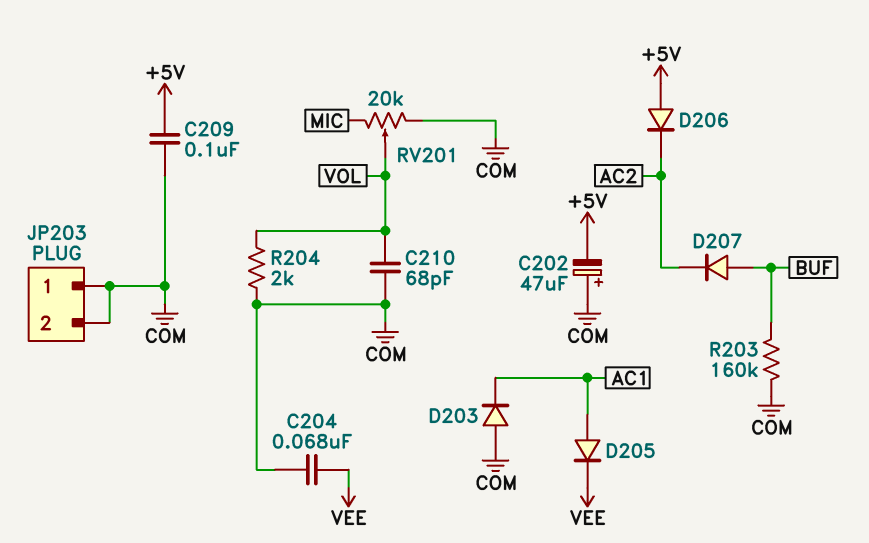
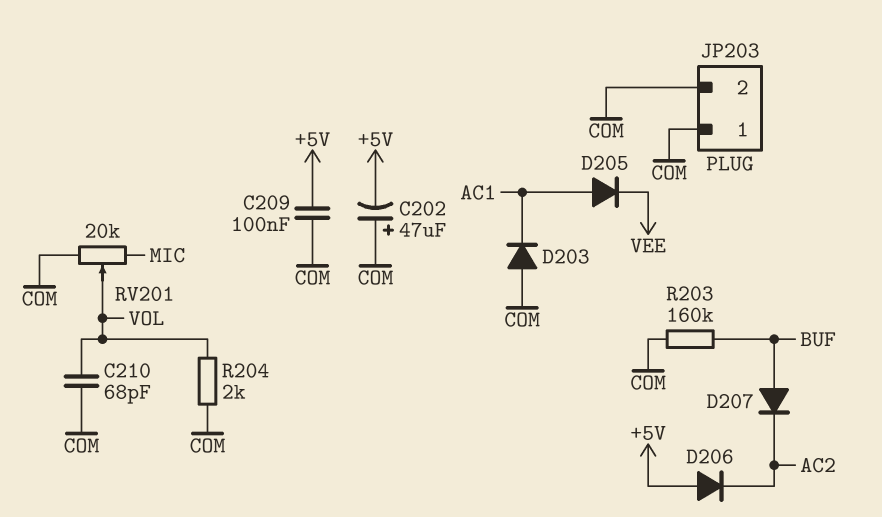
C204: 68nF (COM, VEE) -> none

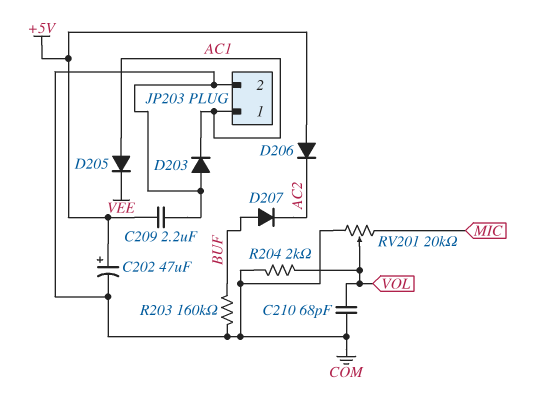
C202: 47uF (plus COM, minus +5V) -> 47uF (plus +5V, minus COM)
C209: 100nF (+5V, COM) -> 2.2uF (+5V, COM)
JP203 pin 1: COM -> AC1

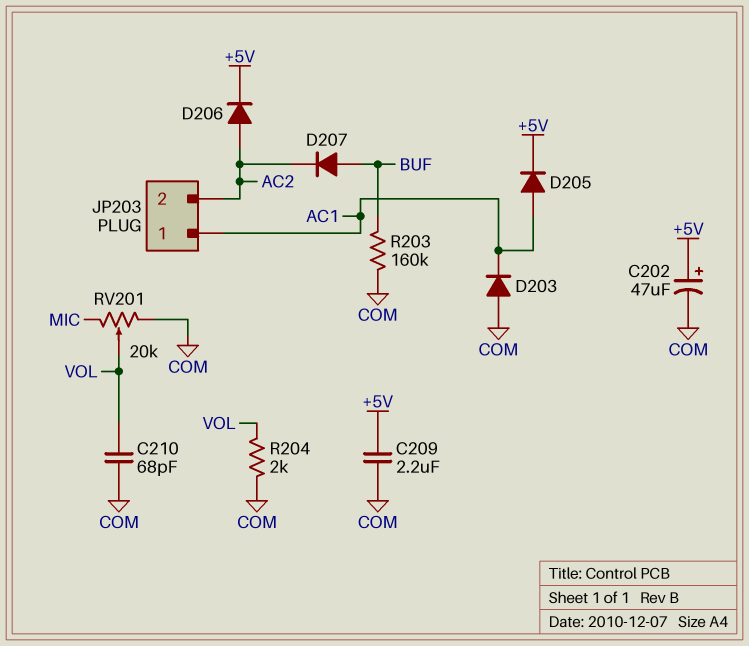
D205: diode (A AC1, K VEE) -> diode (A AC1, K +5V)
D206: diode (A +5V, K AC2) -> diode (A AC2, K +5V)
JP203 pin 2: COM -> AC2

